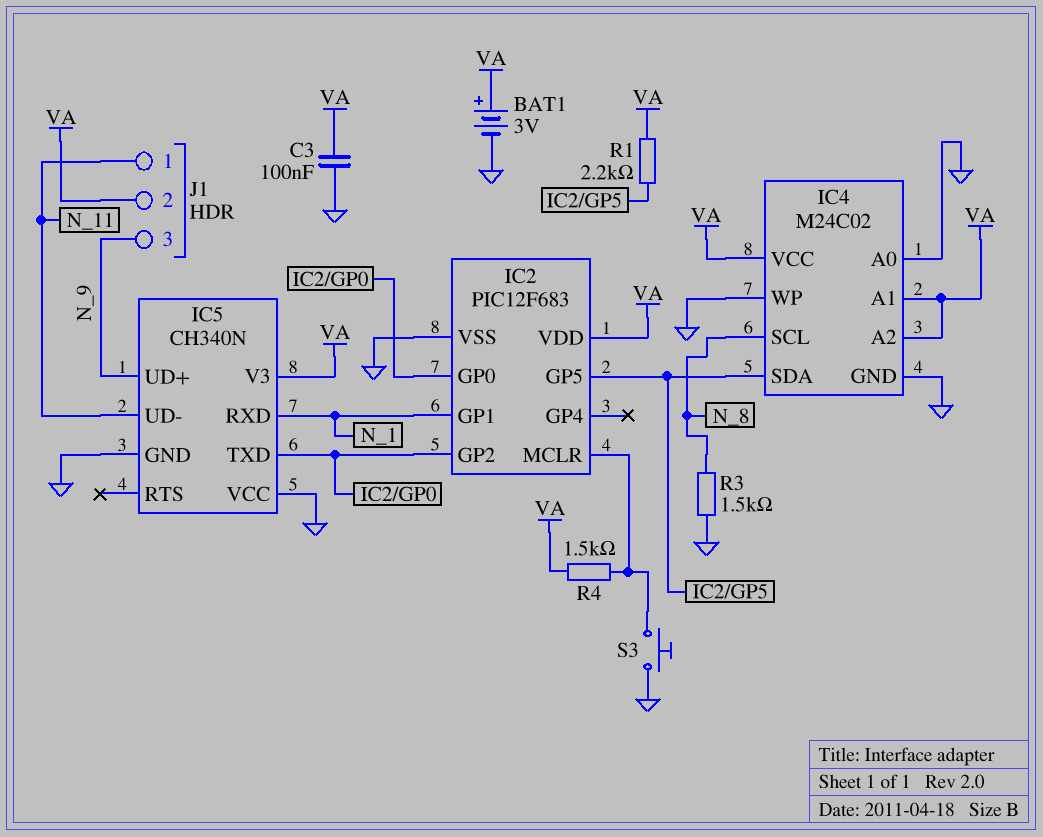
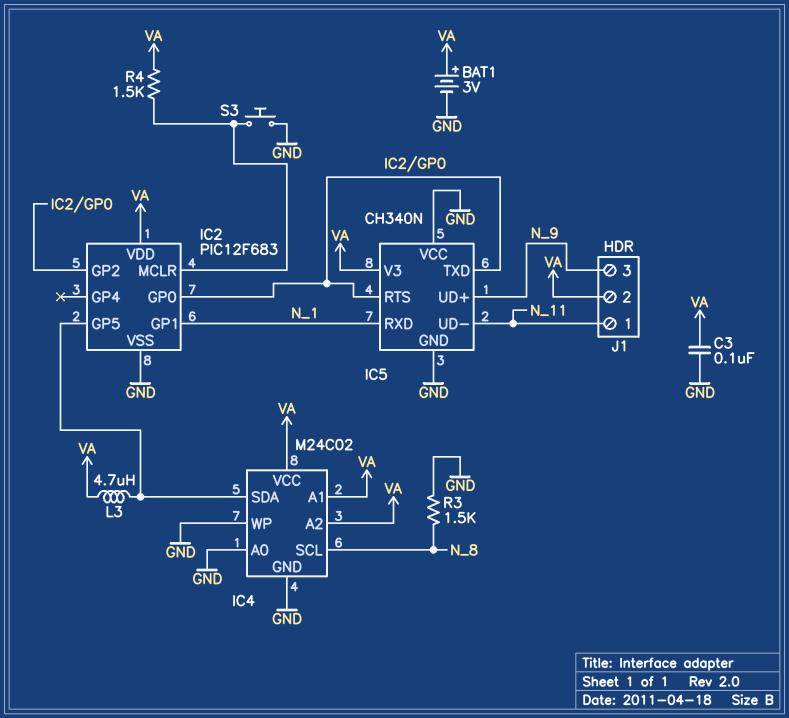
IC5 pin RTS: none -> IC2/GP0
L3: none -> 4.7uH (IC2/GP5, VA)
R1: 2.2k (IC2/GP5, VA) -> none

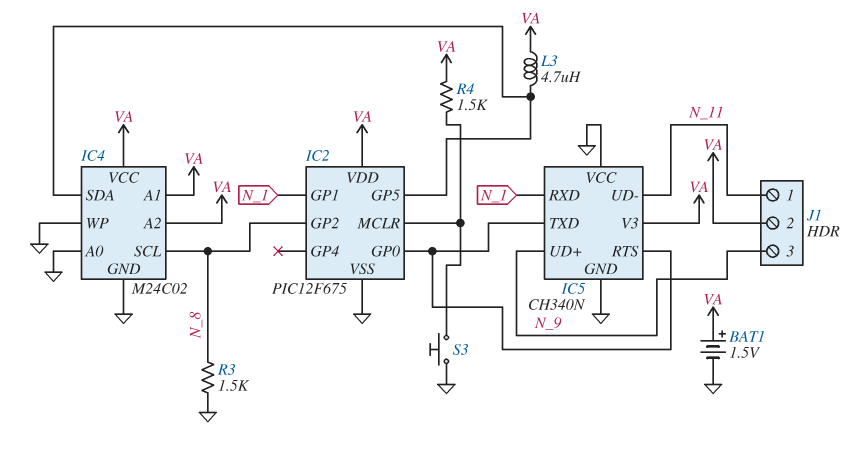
BAT1: 3V (plus VA, minus GND) -> 1.5V (plus VA, minus GND)
C3: 100nF (GND, VA) -> none
IC2: PIC12F683 -> PIC12F675
IC2 pin GP2: IC2/GP0 -> N_8

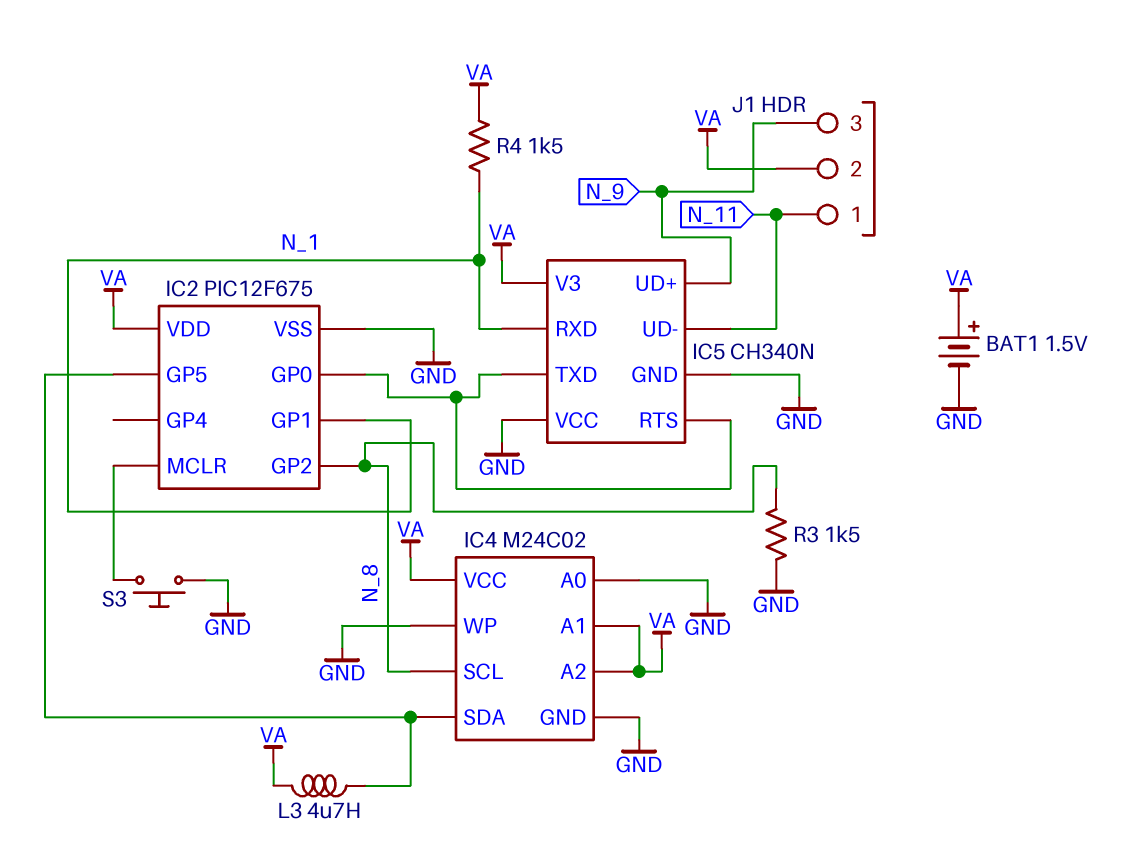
R4: 1.5k (IC2/MCLR, VA) -> 1.5k (N_1, VA)

